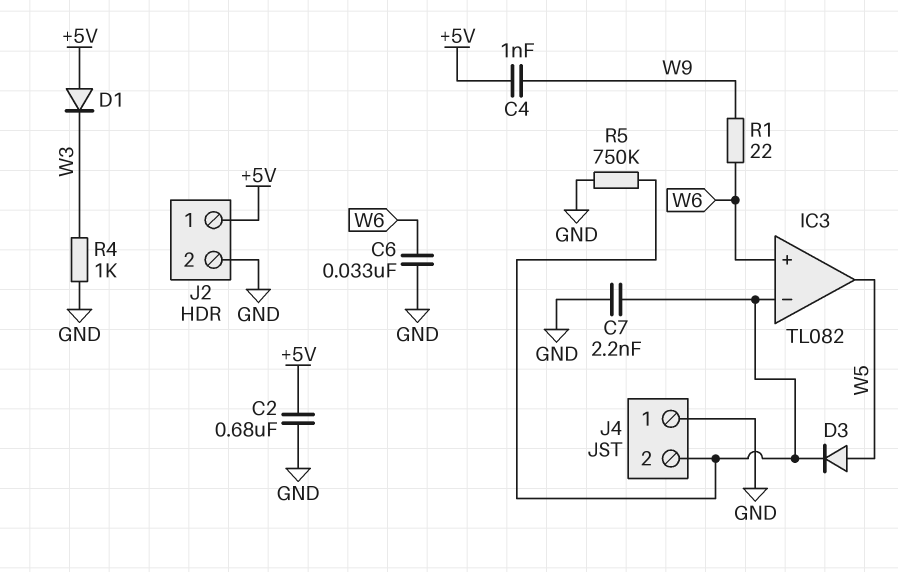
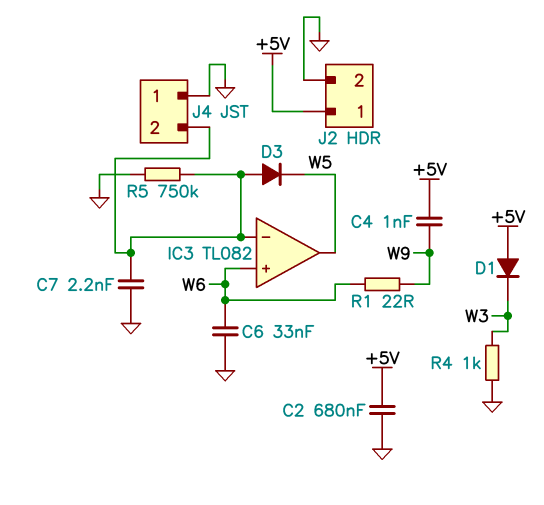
D3: diode (A W5, K IC3/in-) -> diode (A IC3/in-, K W5)

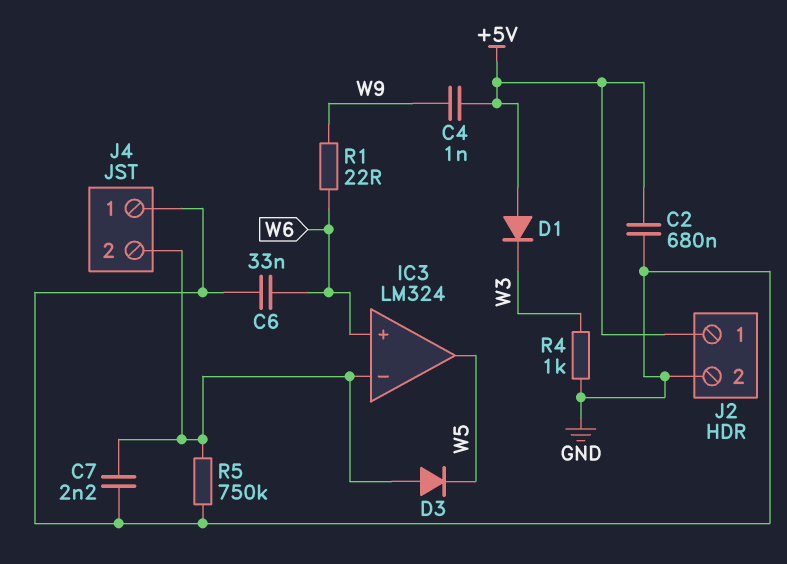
IC3: TL082 -> LM324

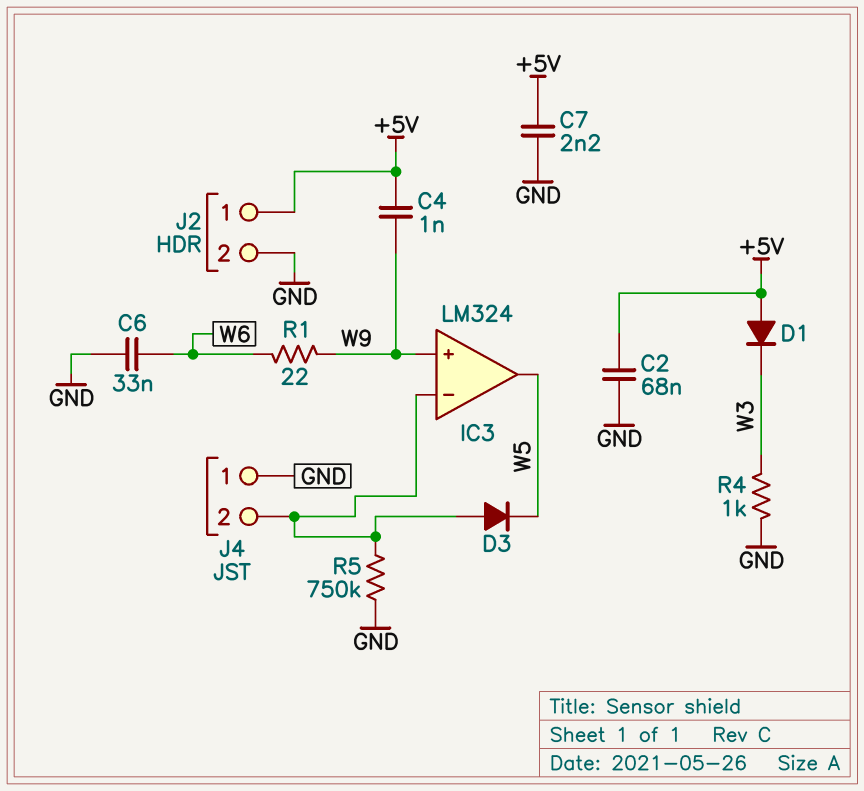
C2: 680nF (+5V, GND) -> 68nF (+5V, GND)
C7: 2.2nF (GND, IC3/in-) -> 2.2nF (+5V, GND)
IC3 pin in+: W6 -> W9

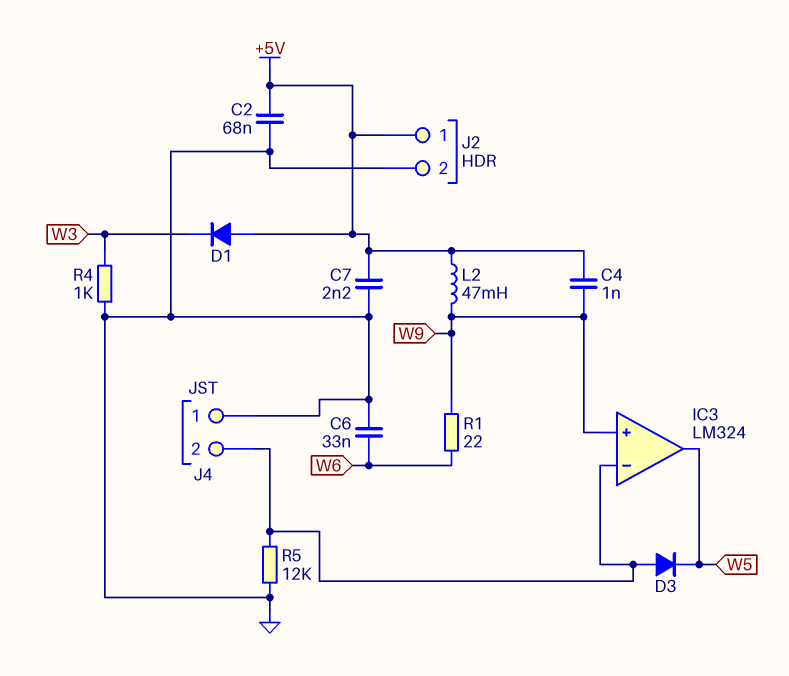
L2: none -> 47mH (+5V, W9)
R5: 750k (GND, IC3/in-) -> 12k (GND, IC3/in-)

